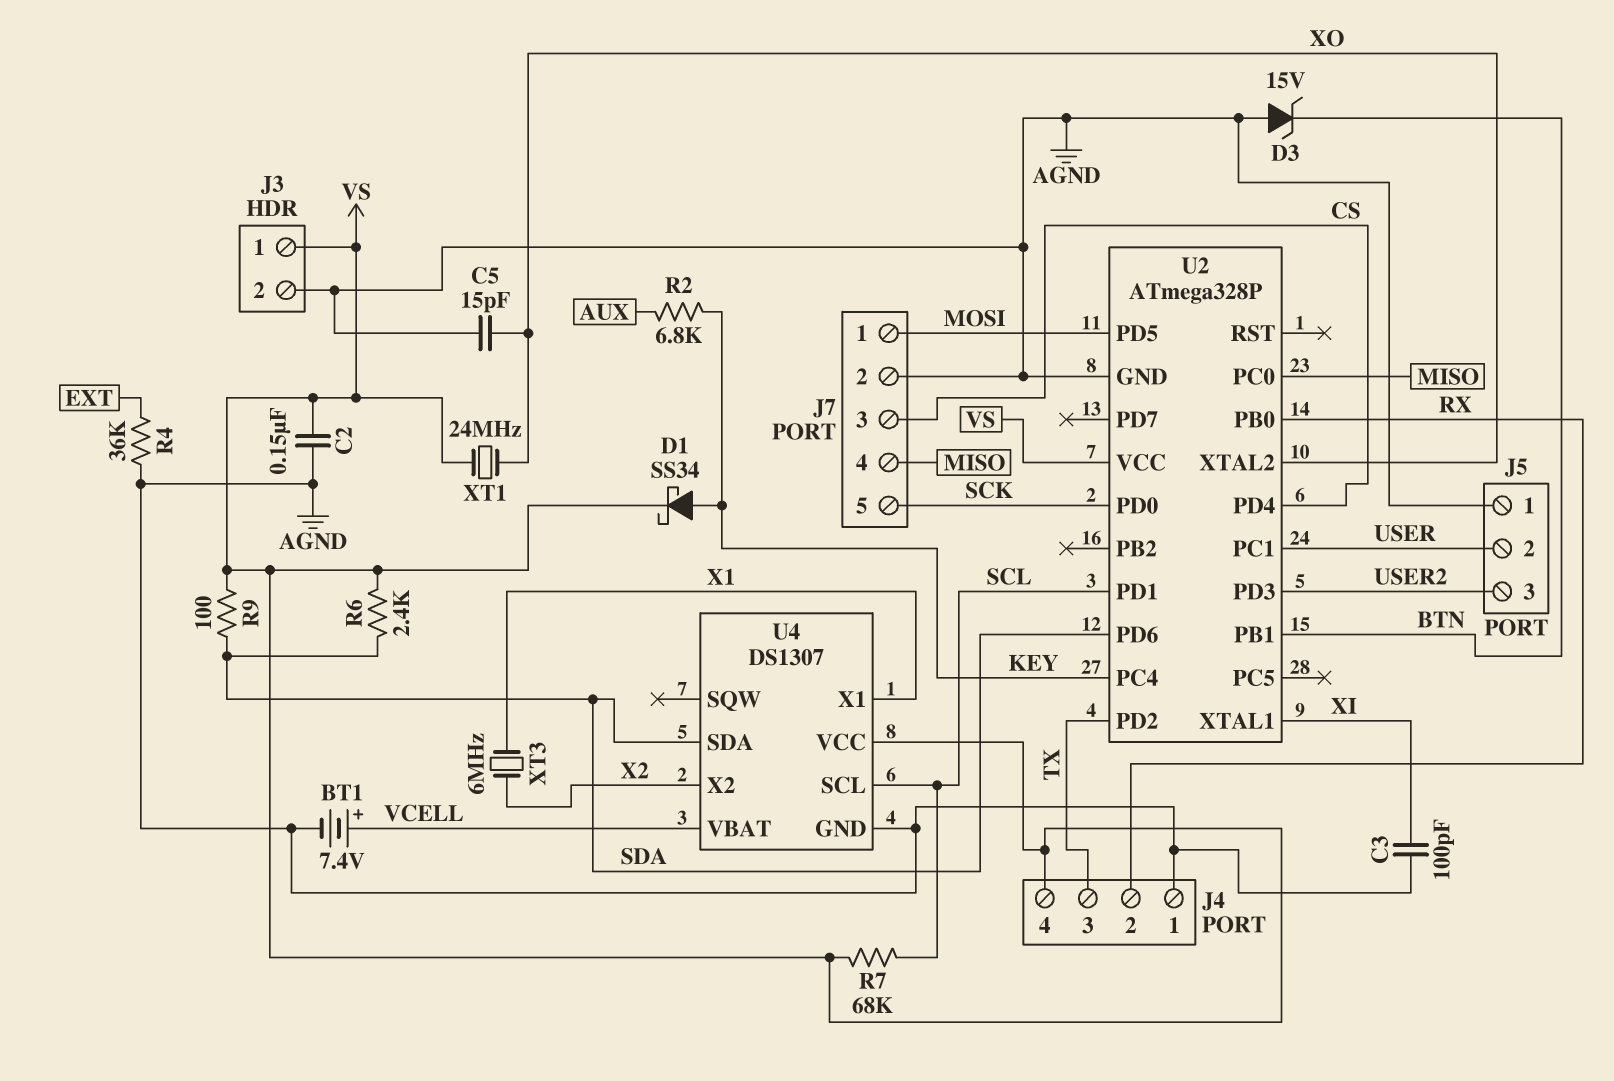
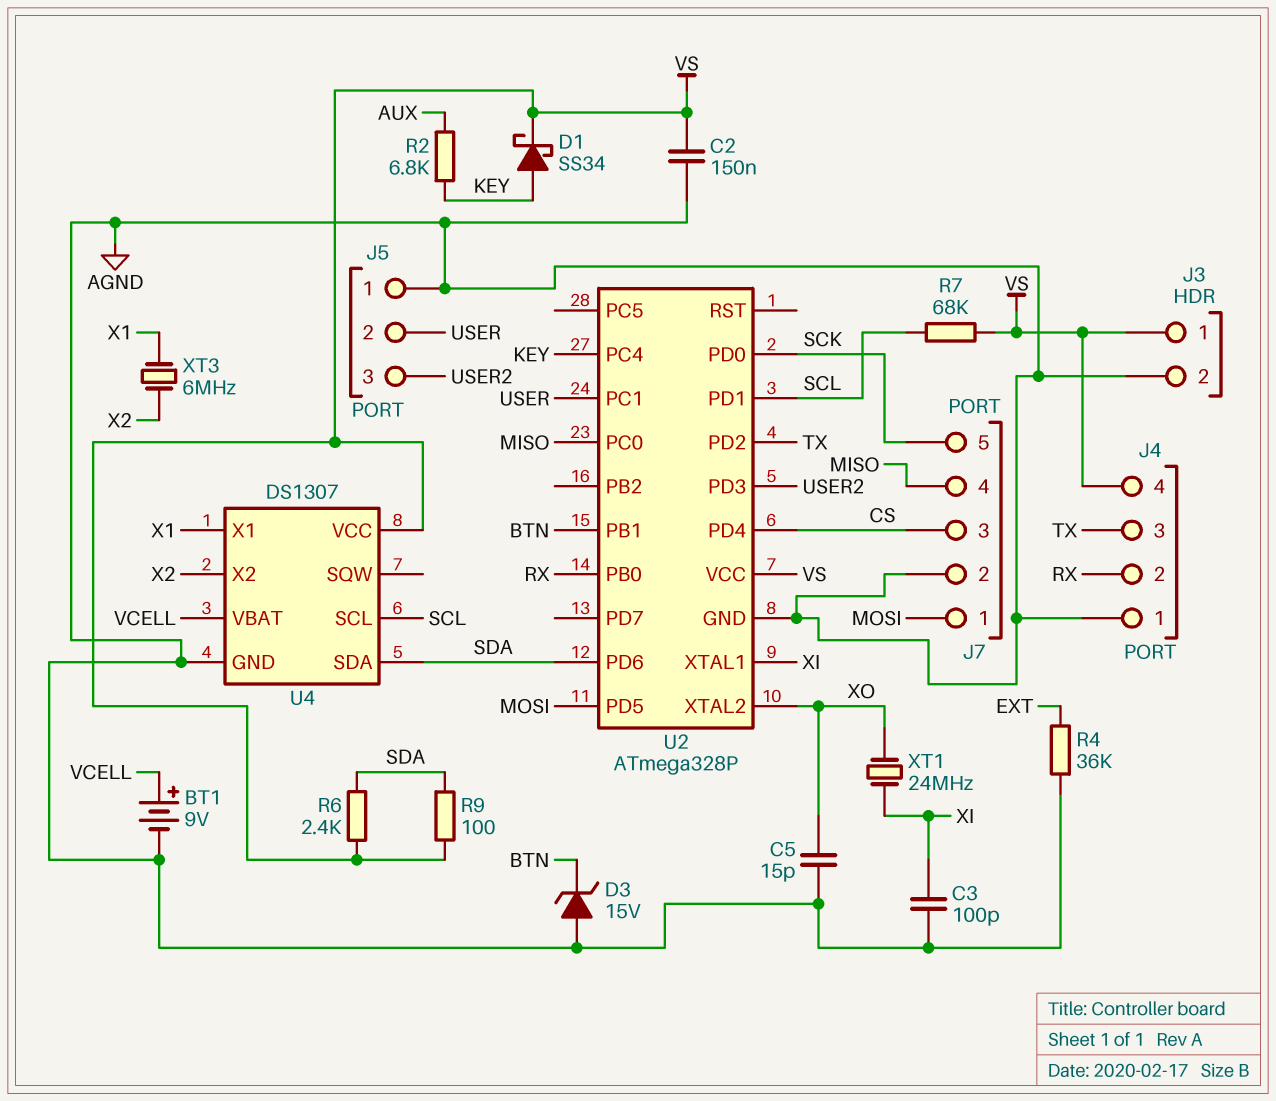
BT1: 7.4V (plus VCELL, minus AGND) -> 9V (plus VCELL, minus AGND)
XT1: 24MHz (VS, XO) -> 24MHz (XI, XO)

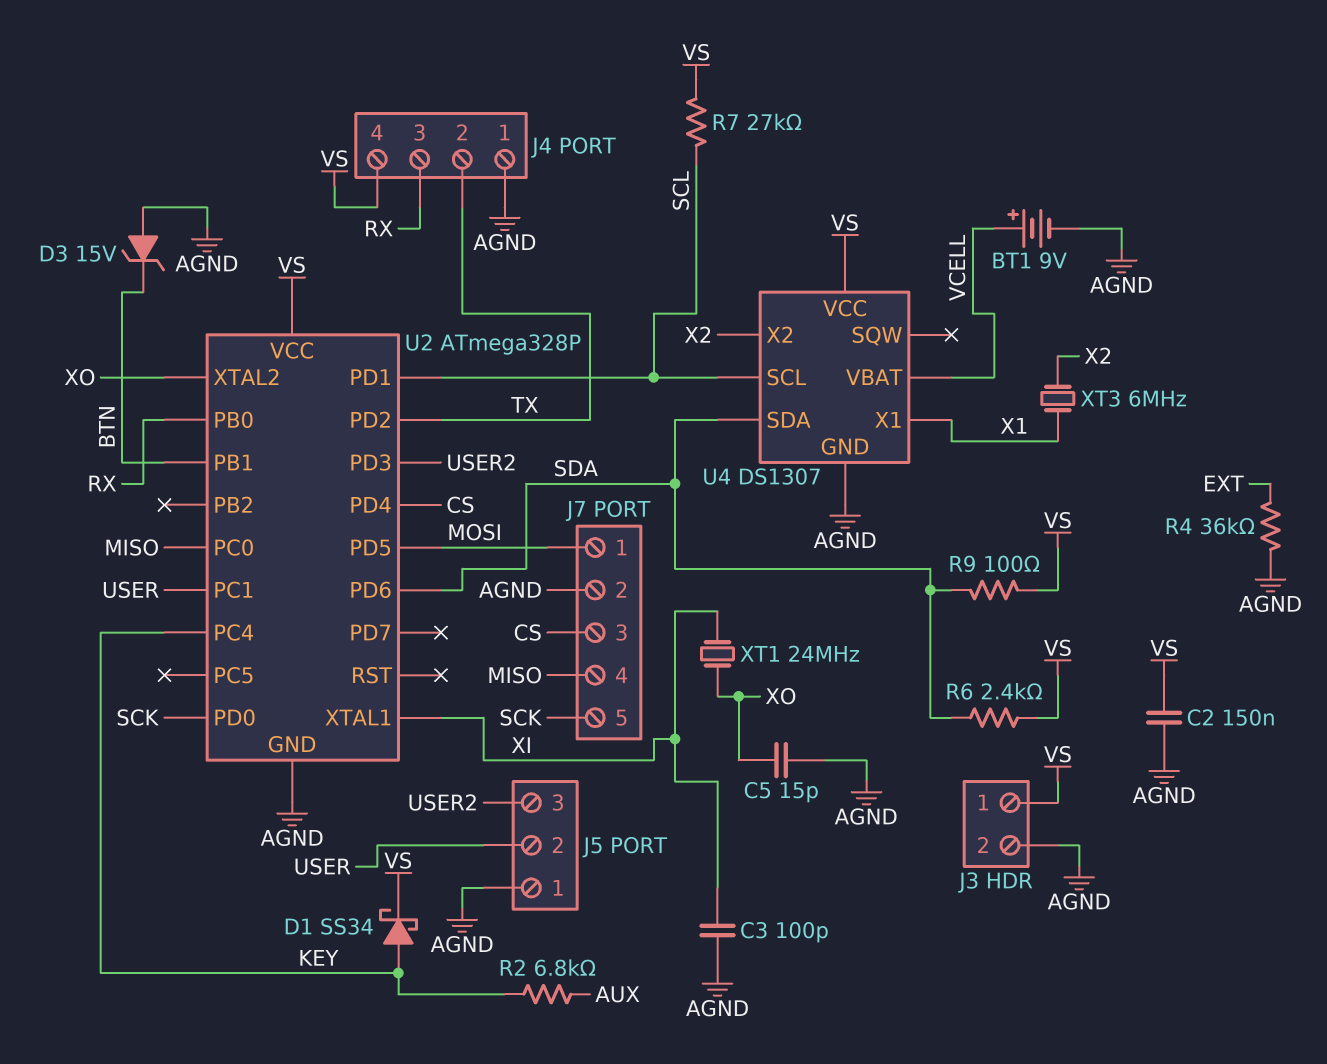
J4 pin 2: RX -> TX
J4 pin 3: TX -> RX
R7: 68k (SCL, VS) -> 27k (SCL, VS)

